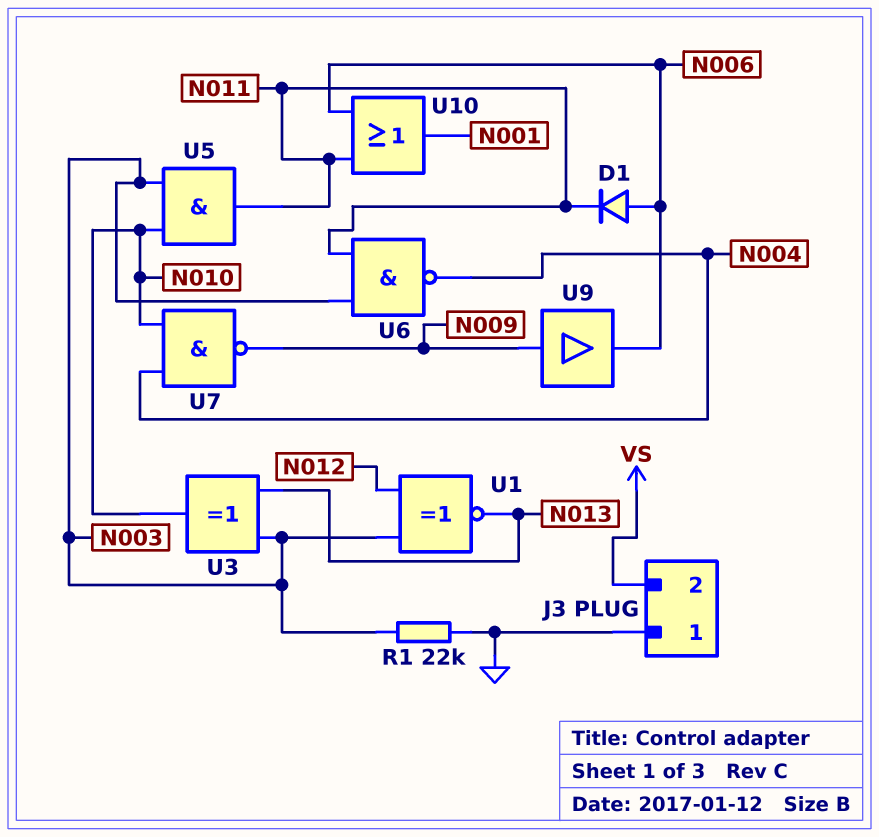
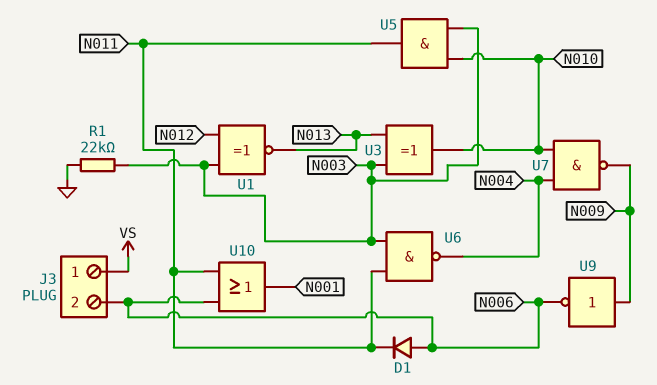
J3 pin 1: GND -> VS
J3 pin 2: VS -> N006
U9: buffer (in N009, out N006) -> NOT (in N009, out N006)

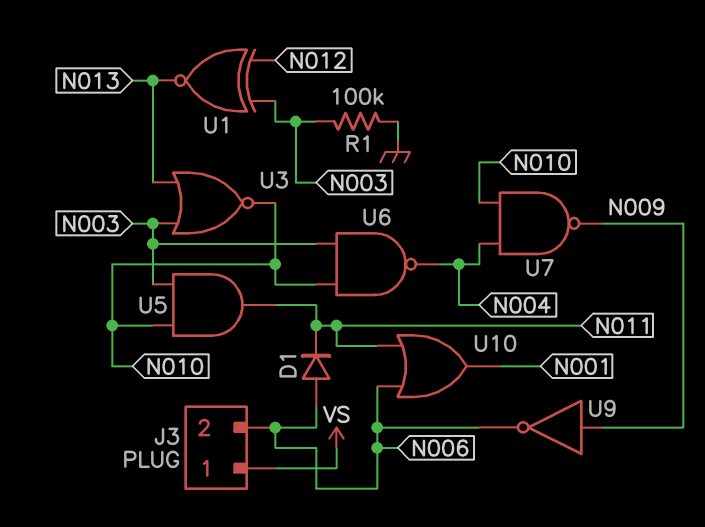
R1: 22k (GND, N003) -> 100k (GND, N003)
U3: XOR (in N003, in N013, out N010) -> NOR (in N003, in N013, out N010)
U6: NAND (in N003, in N011, out N004) -> NAND (in N003, in N010, out N004)

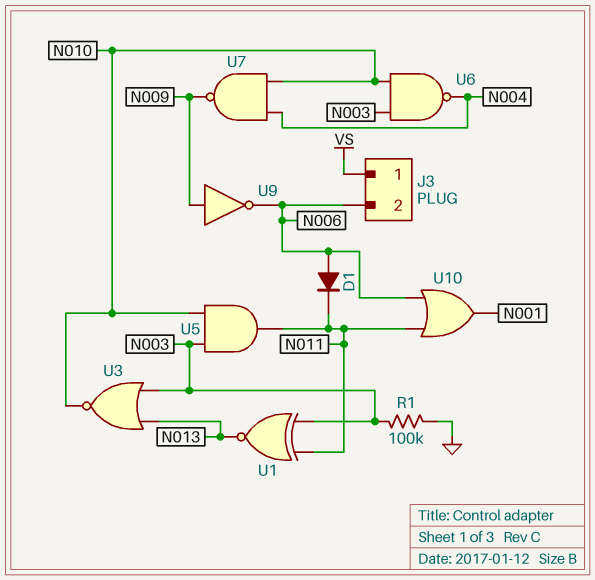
U1: XNOR (in N003, in N012, out N013) -> XNOR (in N003, in N011, out N013)

